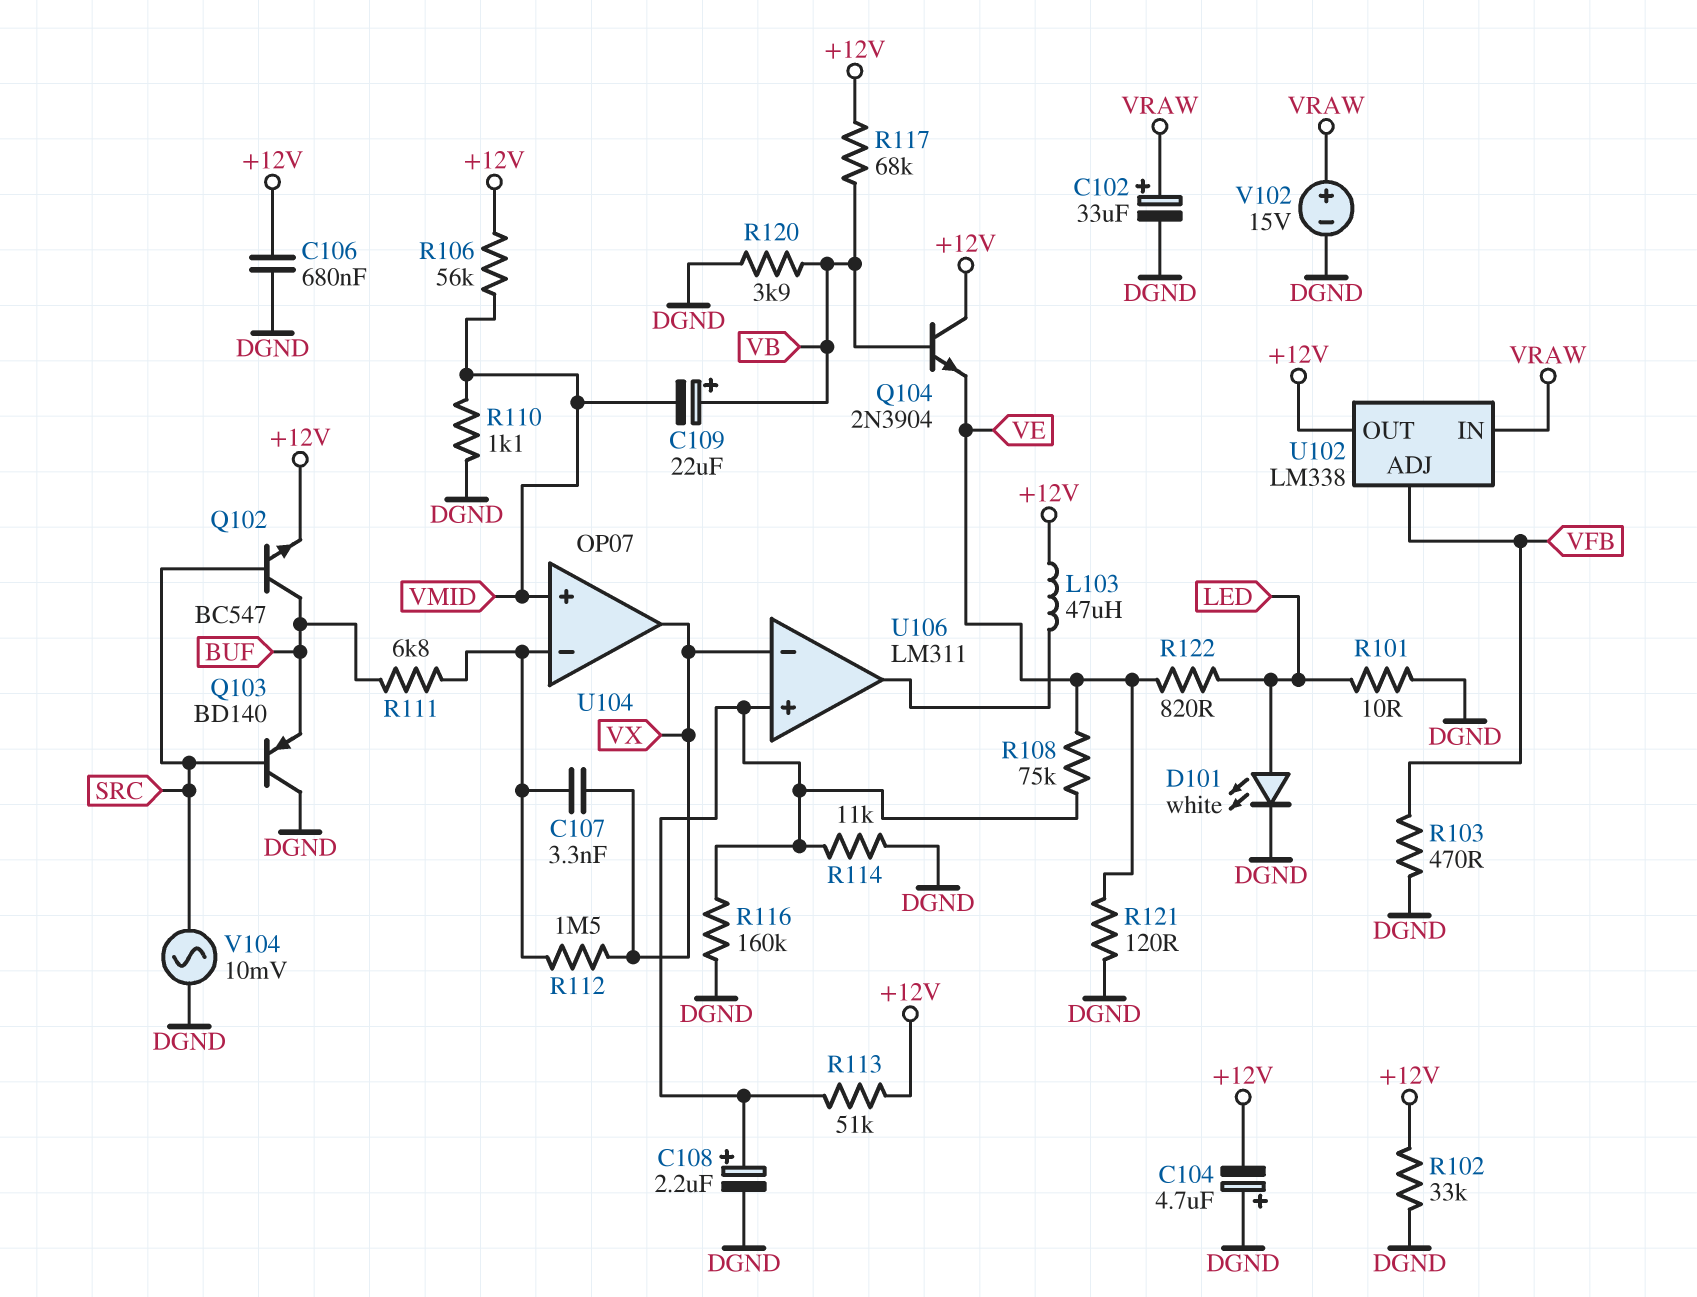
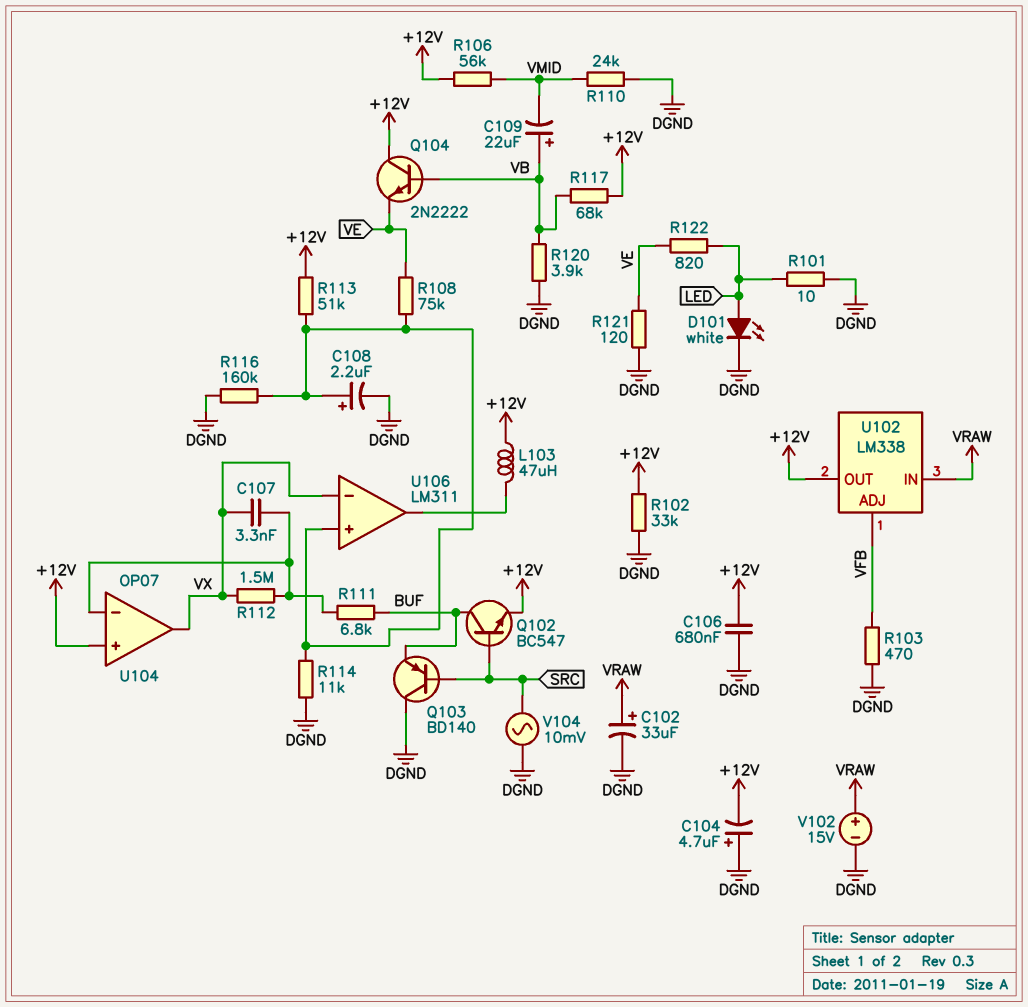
Q104: NPN 2N3904 (B VB, C +12V, E VE) -> NPN 2N2222 (B VB, C +12V, E VE)
R110: 1.1k (DGND, VMID) -> 24k (DGND, VMID)
U104 pin in+: VMID -> +12V

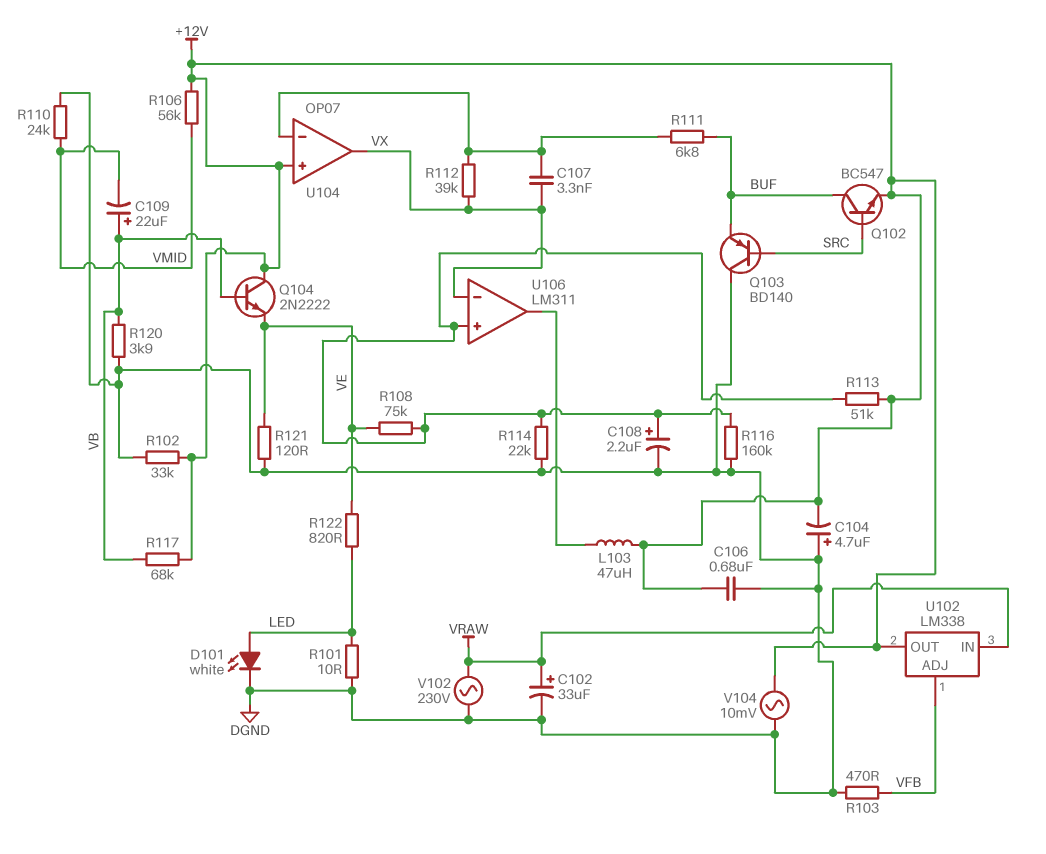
R112: 1.5M (U104/in-, VX) -> 39k (U104/in-, VX)
R114: 11k (DGND, U106/in+) -> 22k (DGND, U106/in+)
V102: 15V (plus VRAW, minus DGND) -> AC 230V (DGND, VRAW)
V104: AC 10mV (DGND, SRC) -> AC 10mV (+12V, DGND)

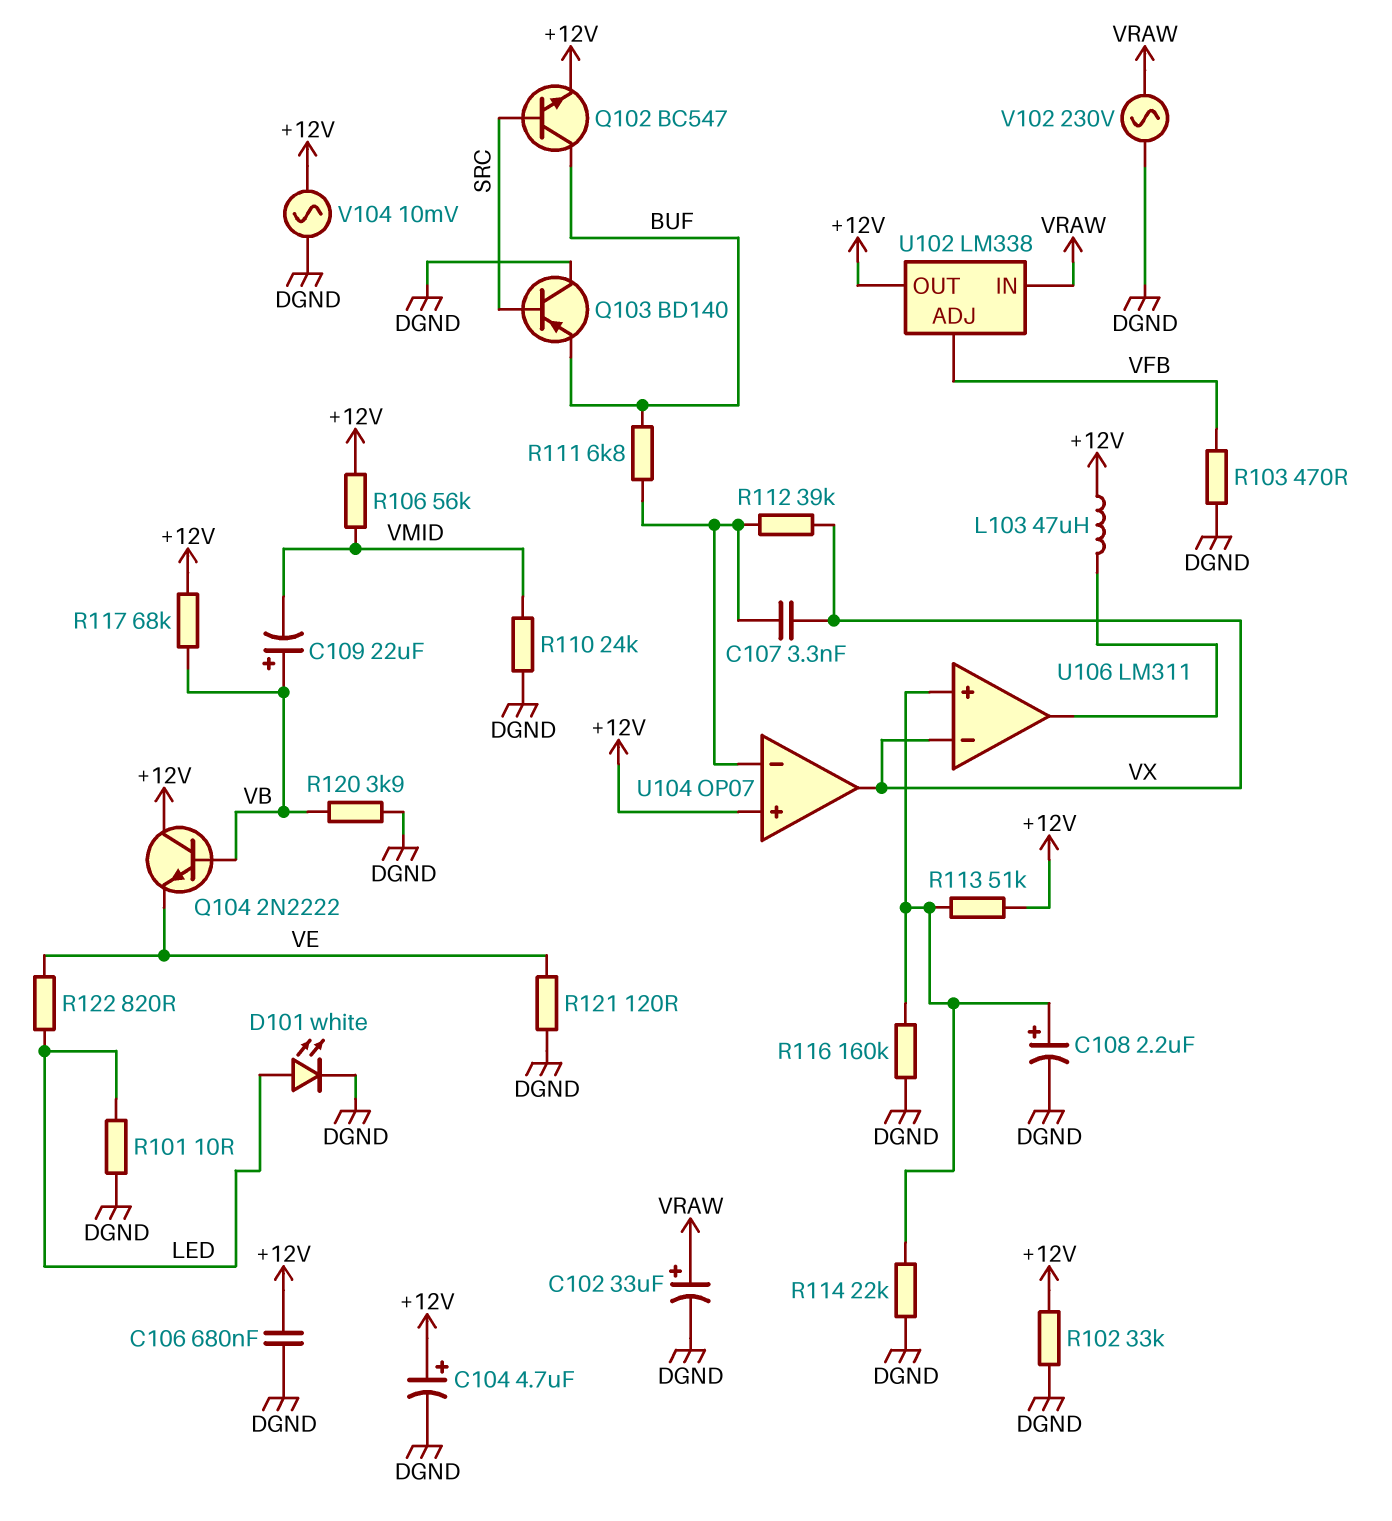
C104: 4.7uF (plus DGND, minus +12V) -> 4.7uF (plus +12V, minus DGND)
R108: 75k (U106/in+, VE) -> none

